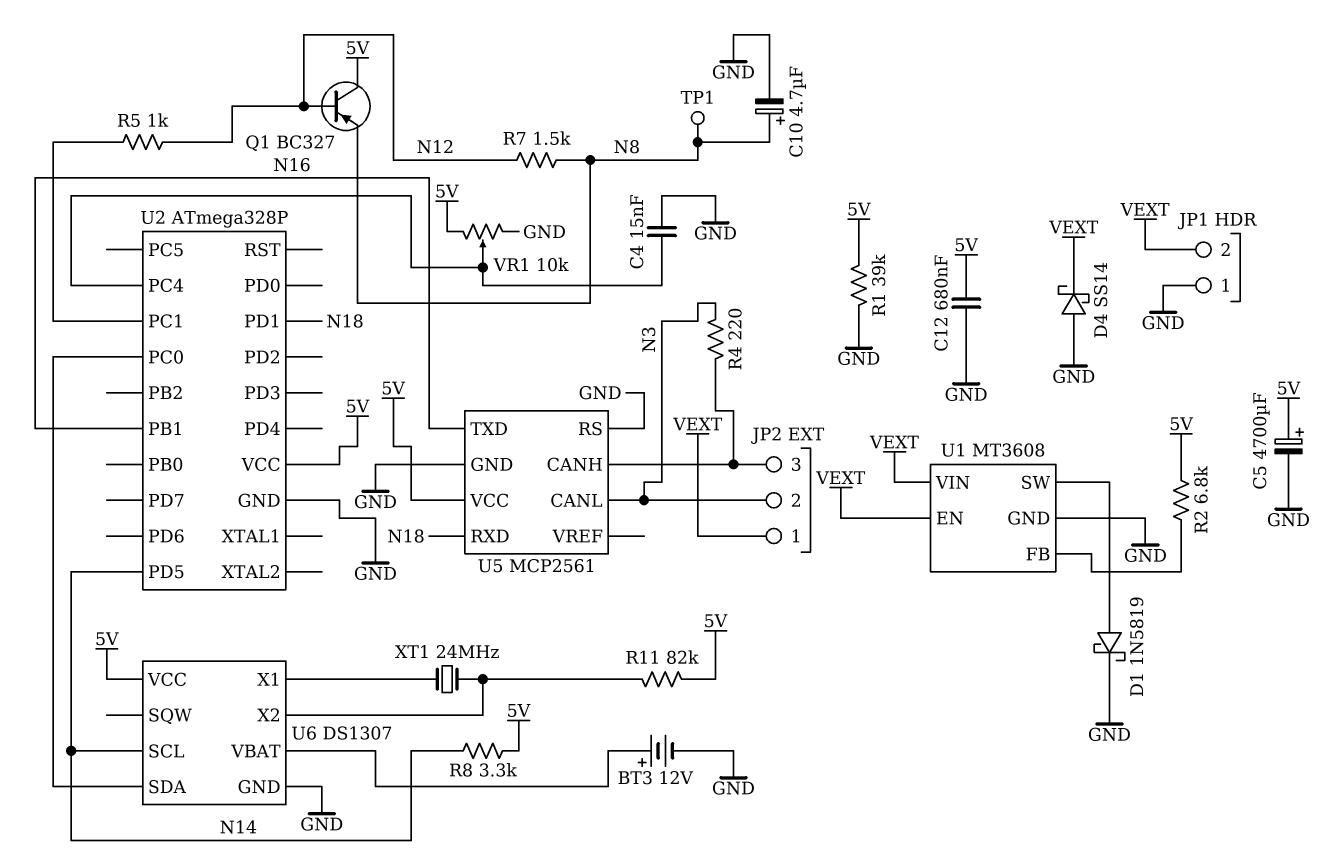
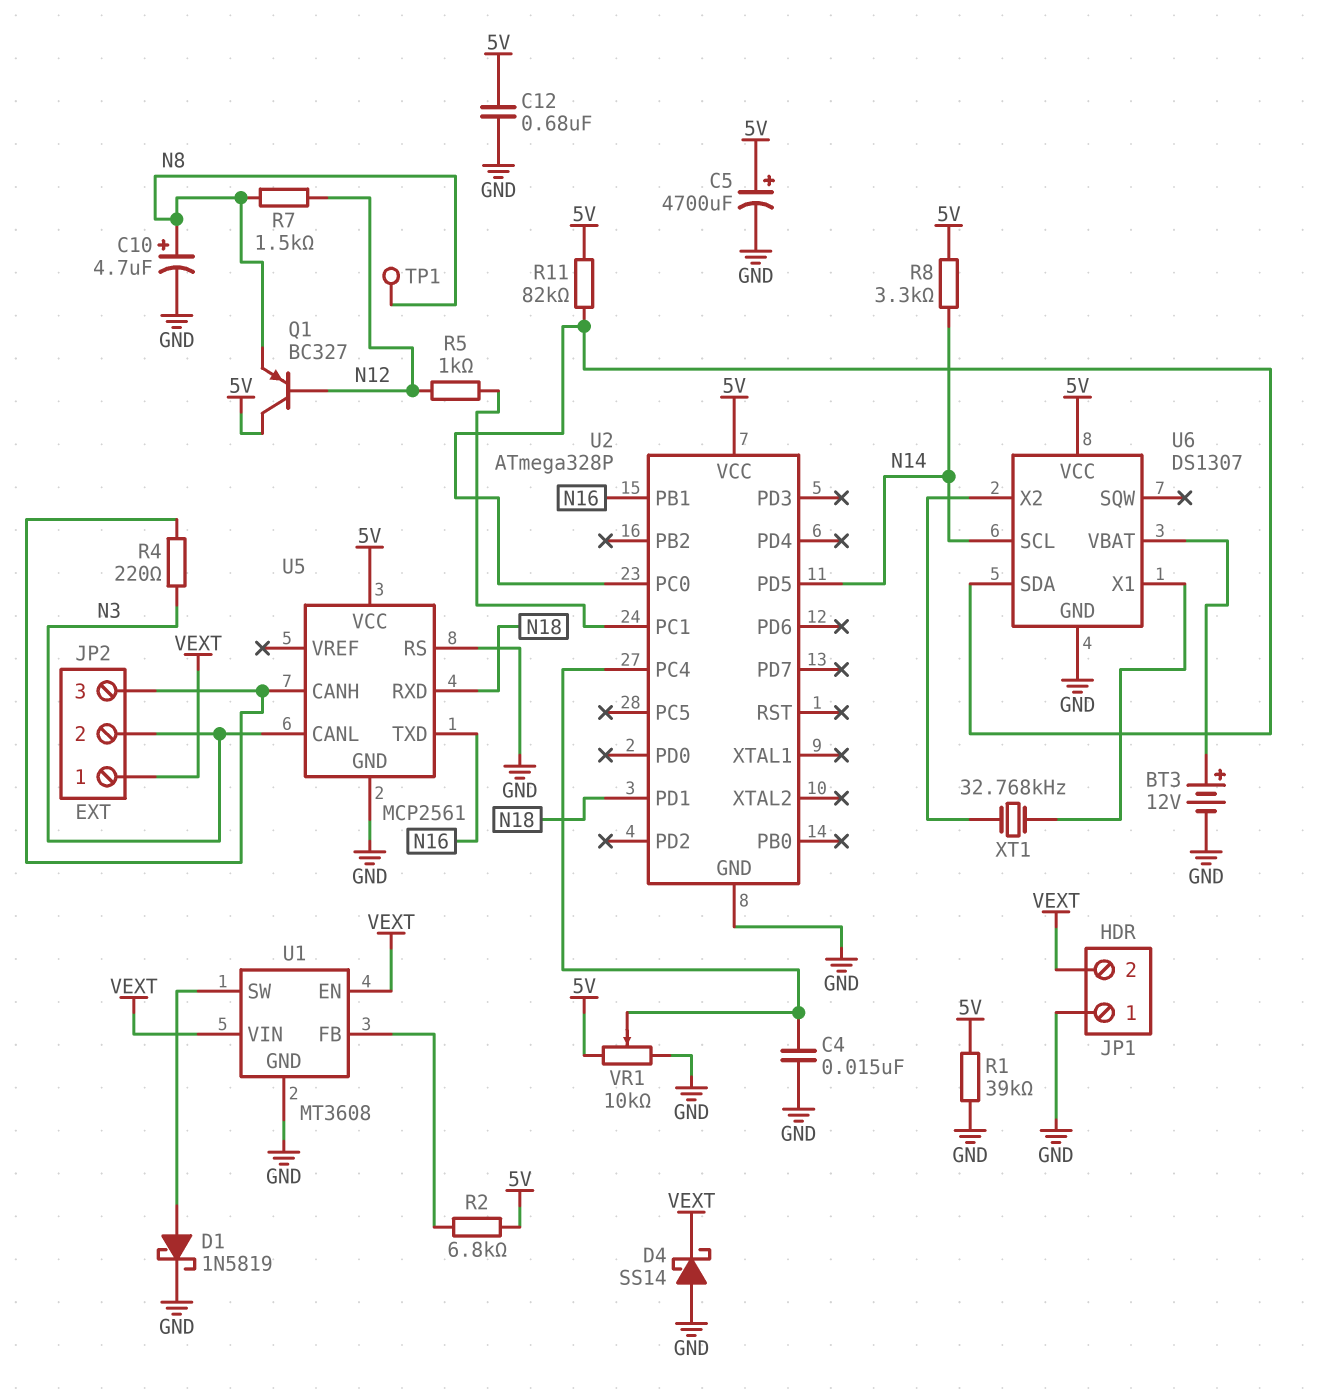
R11: 82k (5V, U6/X2) -> 82k (5V, U2/PC0)
XT1: 24MHz (U6/X1, U6/X2) -> 32.768kHz (U6/X1, U6/X2)

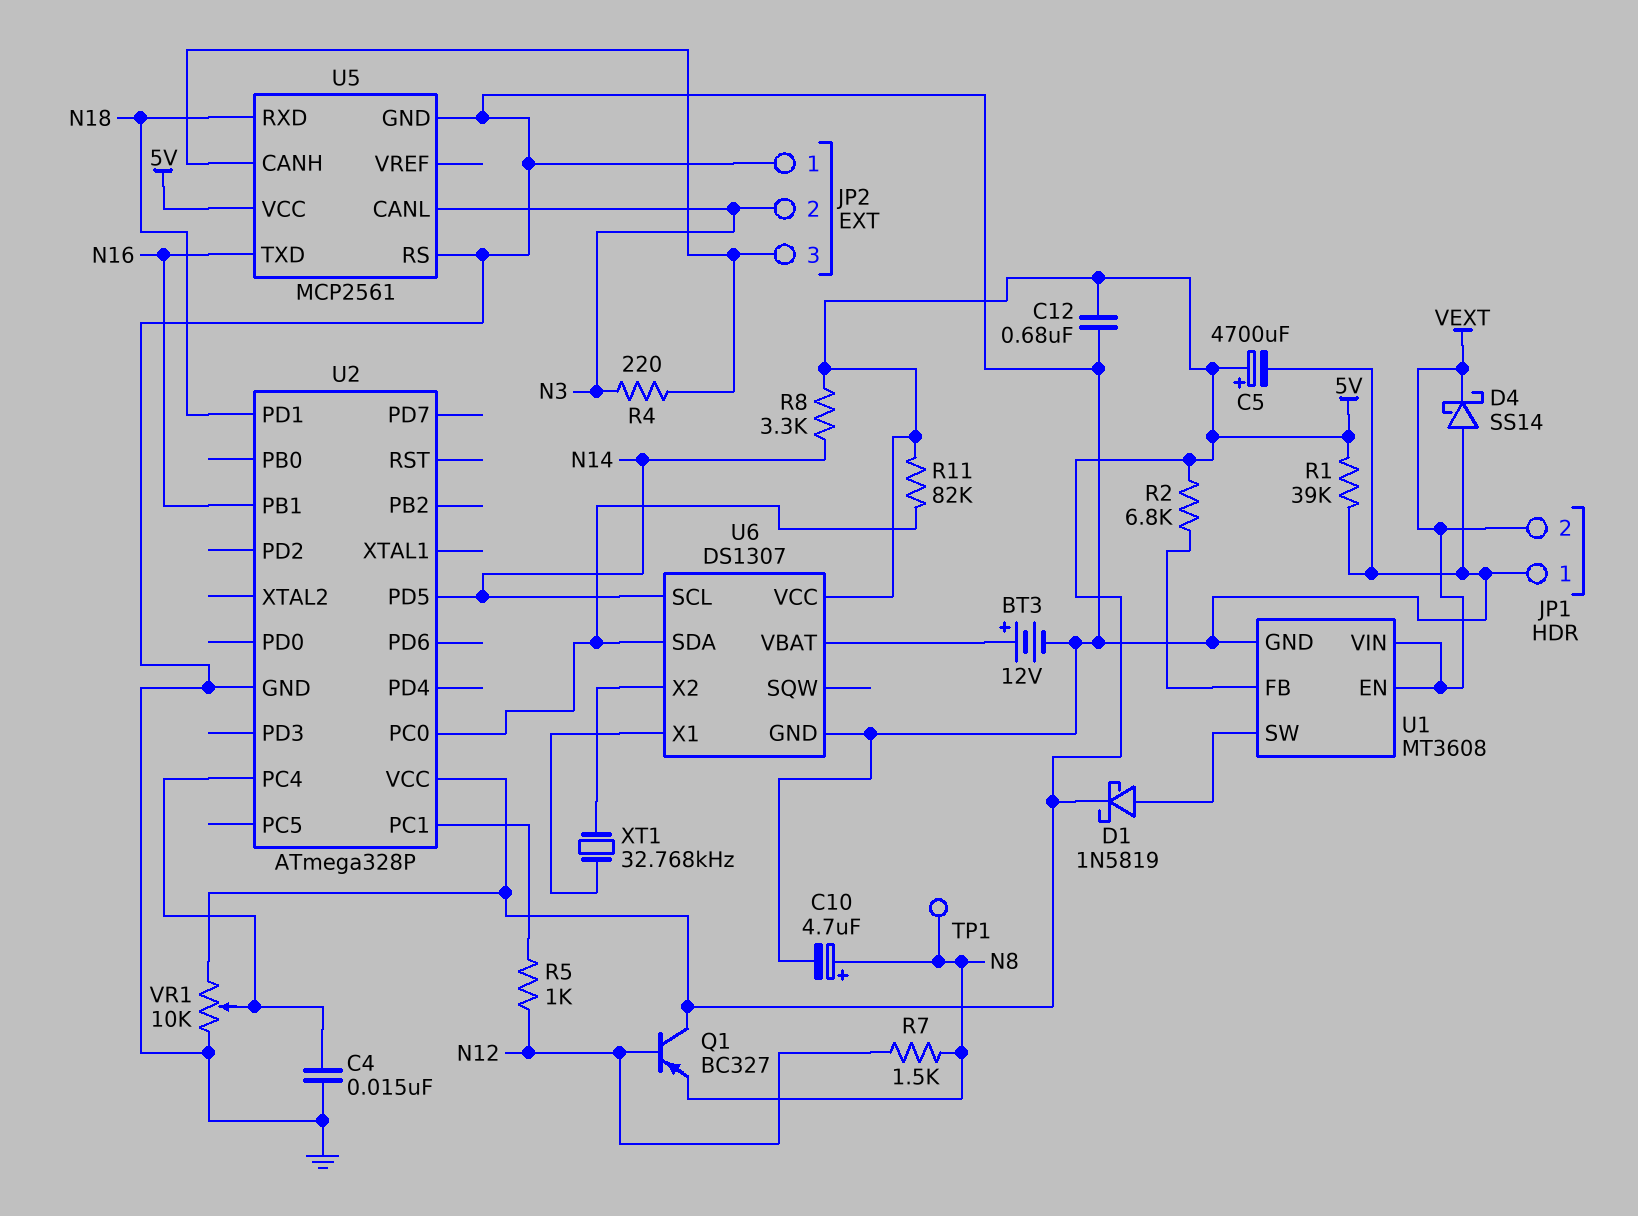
D1: schottky 1N5819 (A U1/SW, K GND) -> schottky 1N5819 (A U1/SW, K 5V)
JP2 pin 1: VEXT -> GND

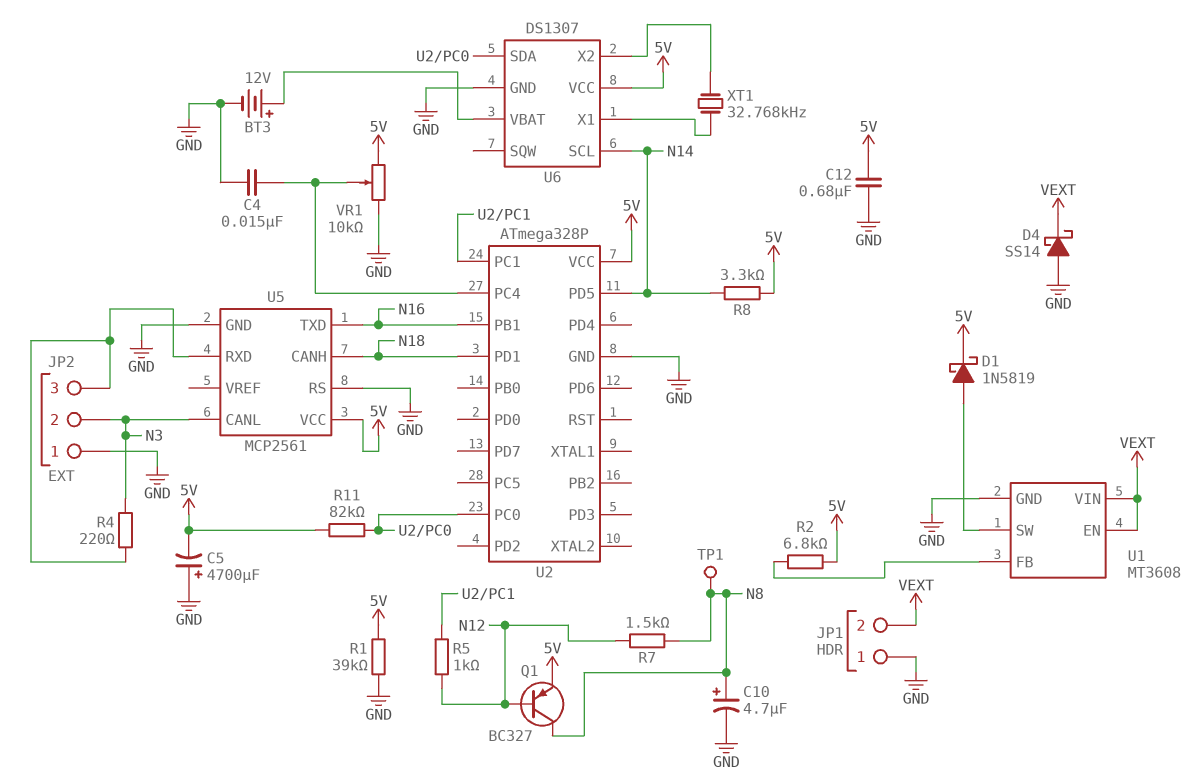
C5: 4700uF (plus 5V, minus GND) -> 4700uF (plus GND, minus 5V)
Q1: PNP BC327 (B N12, C 5V, E N8) -> PNP BC327 (B N12, C N8, E 5V)
U5 pin CANH: JP2/3 -> N18
U5 pin RXD: N18 -> JP2/3

